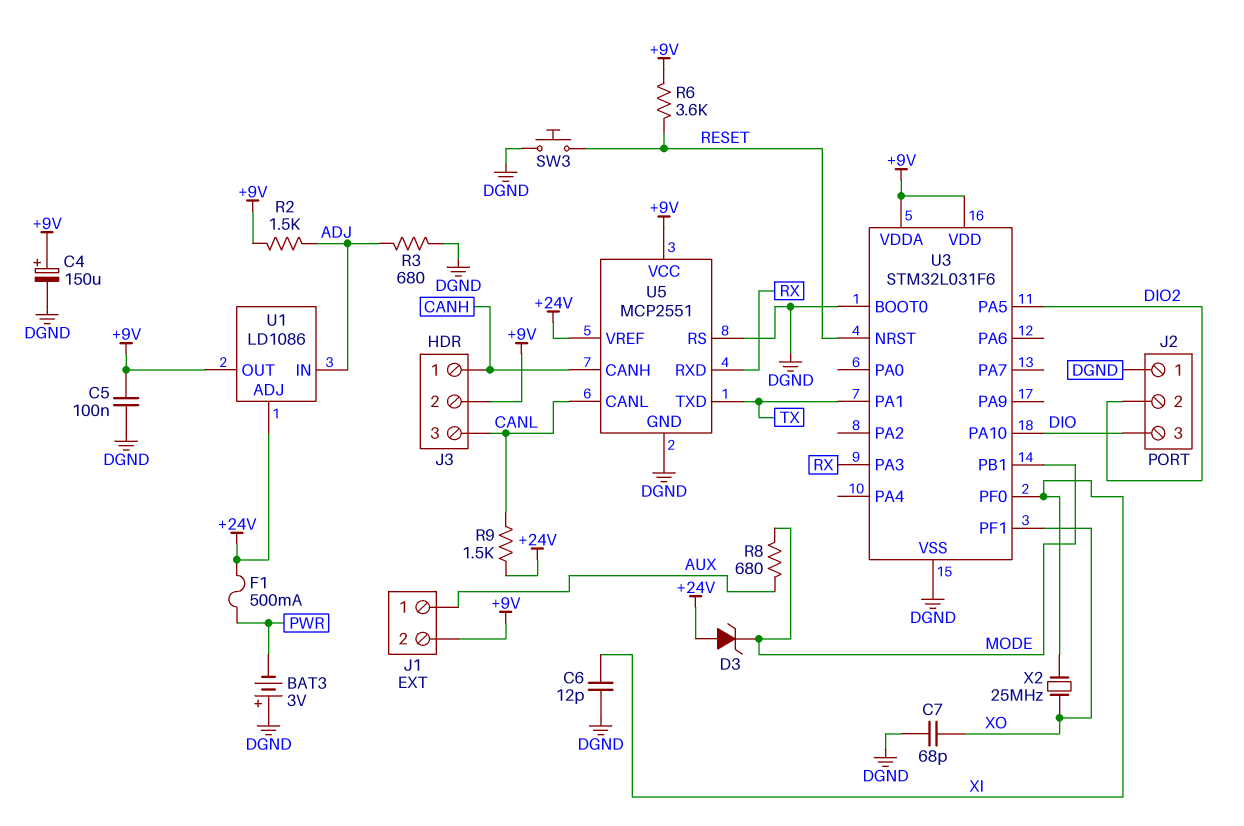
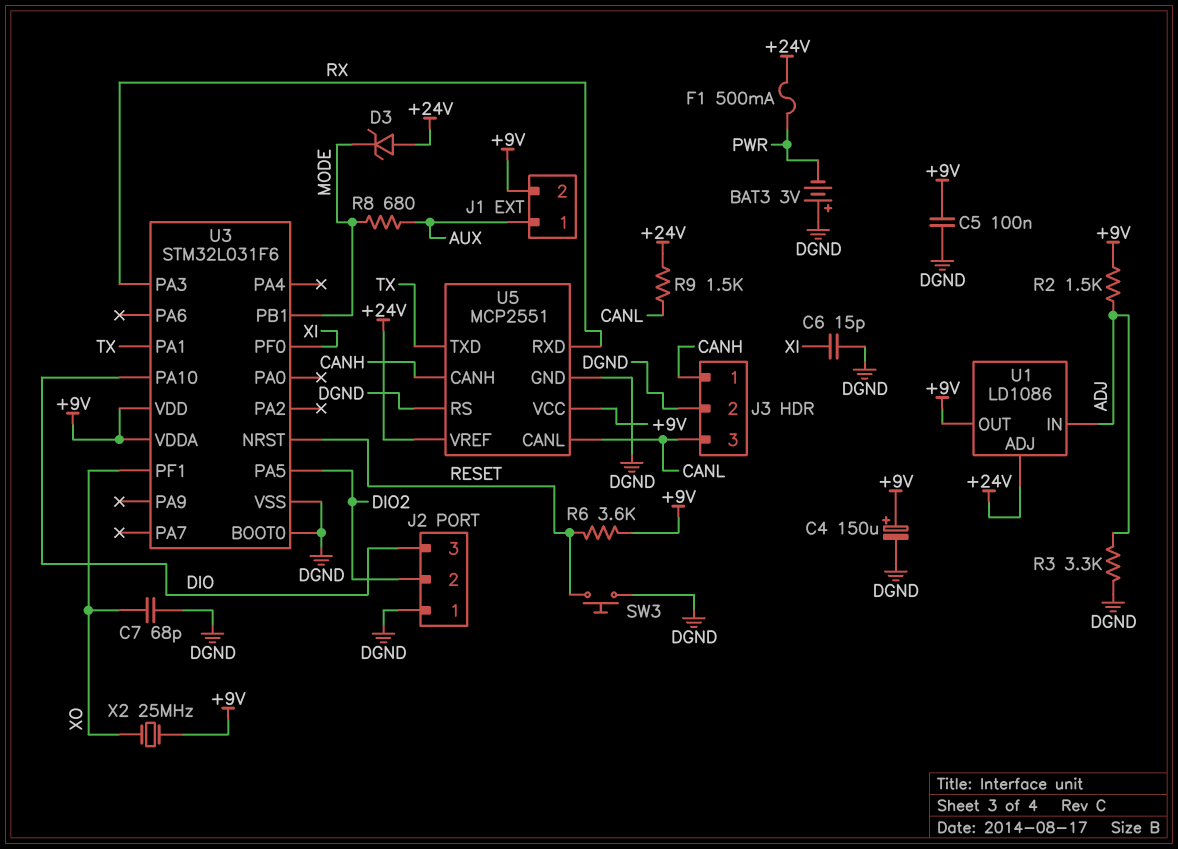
C6: 12pF (DGND, XI) -> 15pF (DGND, XI)
J3 pin 2: +9V -> DGND
R3: 680 (ADJ, DGND) -> 3.3k (ADJ, DGND)
X2: 25MHz (XI, XO) -> 25MHz (+9V, XO)

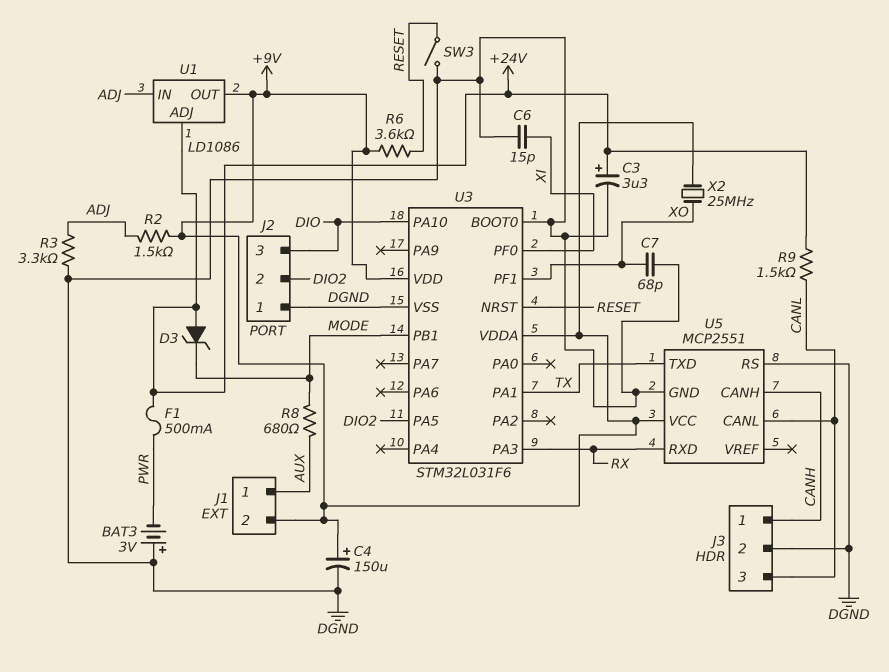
C3: none -> 3.3uF (plus +24V, minus DGND)
C5: 100nF (+9V, DGND) -> none
SW3: button (DGND, RESET) -> switch (DGND, RESET)
U5 pin VREF: +24V -> none

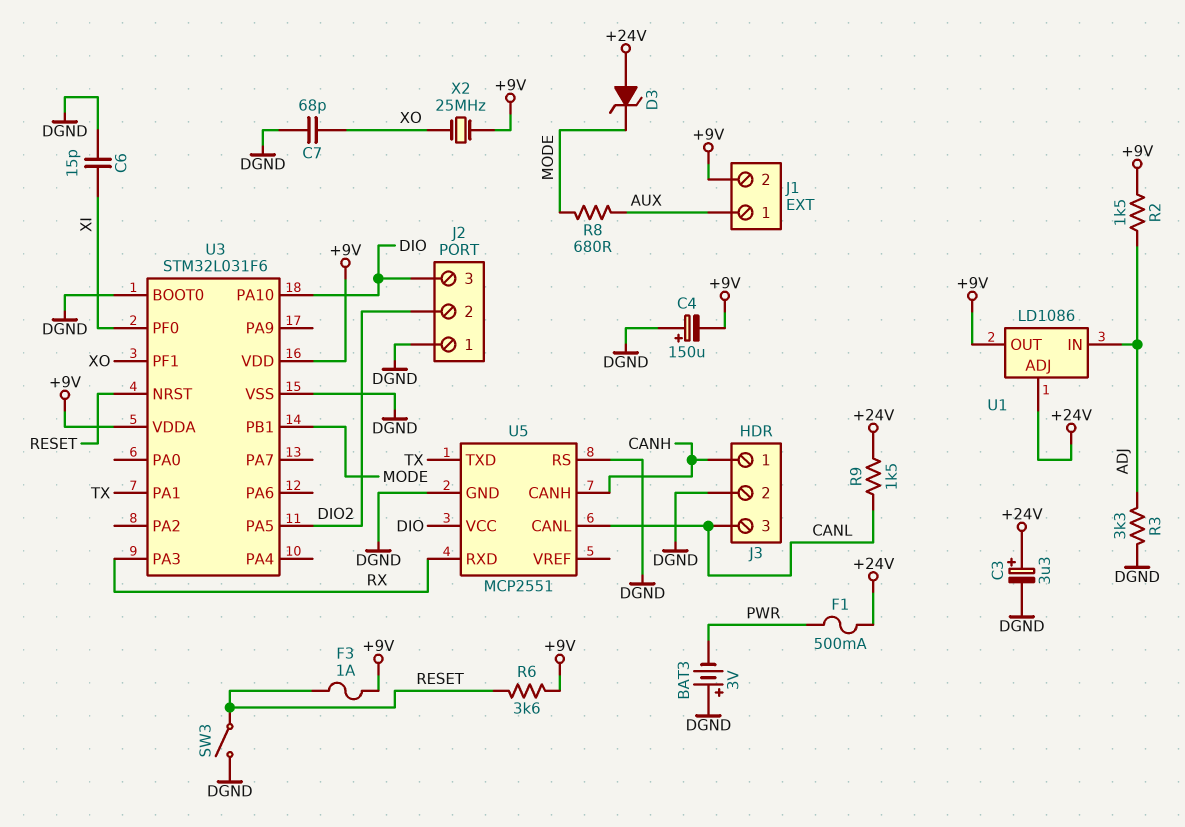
C4: 150uF (plus +9V, minus DGND) -> 150uF (plus DGND, minus +9V)
F3: none -> 1A (+9V, RESET)
U5 pin VCC: +9V -> DIO

